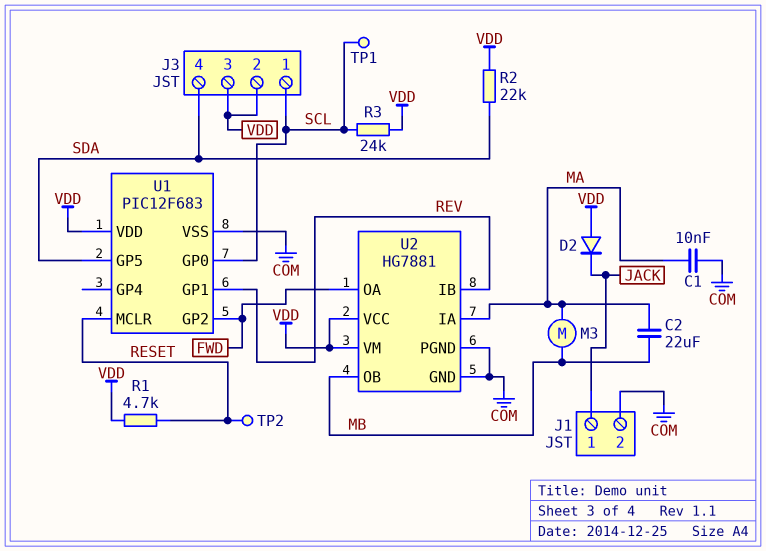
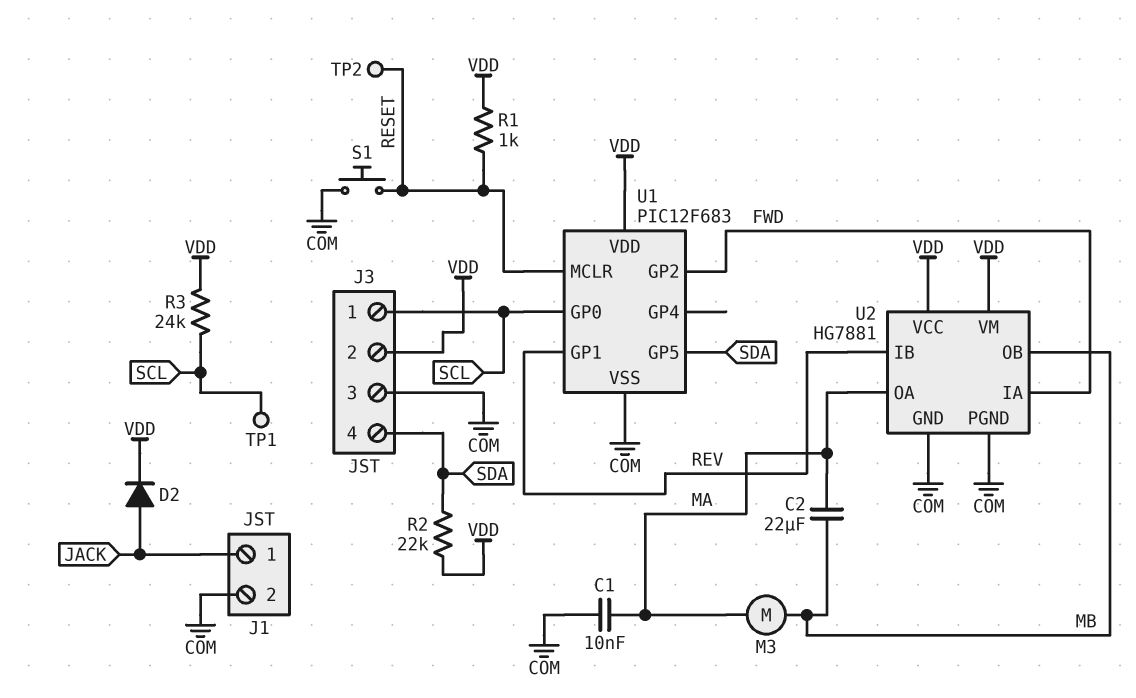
D2: diode (A VDD, K JACK) -> diode (A JACK, K VDD)
J3 pin 3: VDD -> COM
R1: 4.7k (RESET, VDD) -> 1k (RESET, VDD)
S1: none -> button (COM, RESET)
U2 pin IA: MA -> FWD
U2 pin OA: FWD -> MA

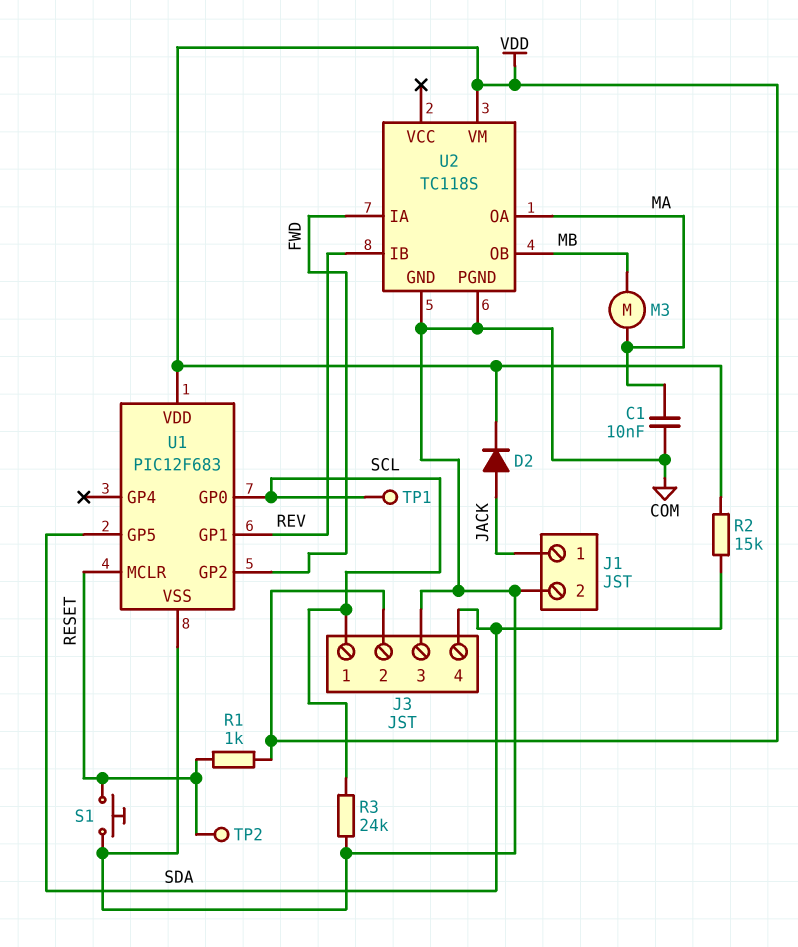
C2: 22uF (MA, MB) -> none
R2: 22k (SDA, VDD) -> 15k (SDA, VDD)
R3: 24k (SCL, VDD) -> 24k (COM, SCL)
U2: HG7881 -> TC118S
U2 pin VCC: VDD -> none

